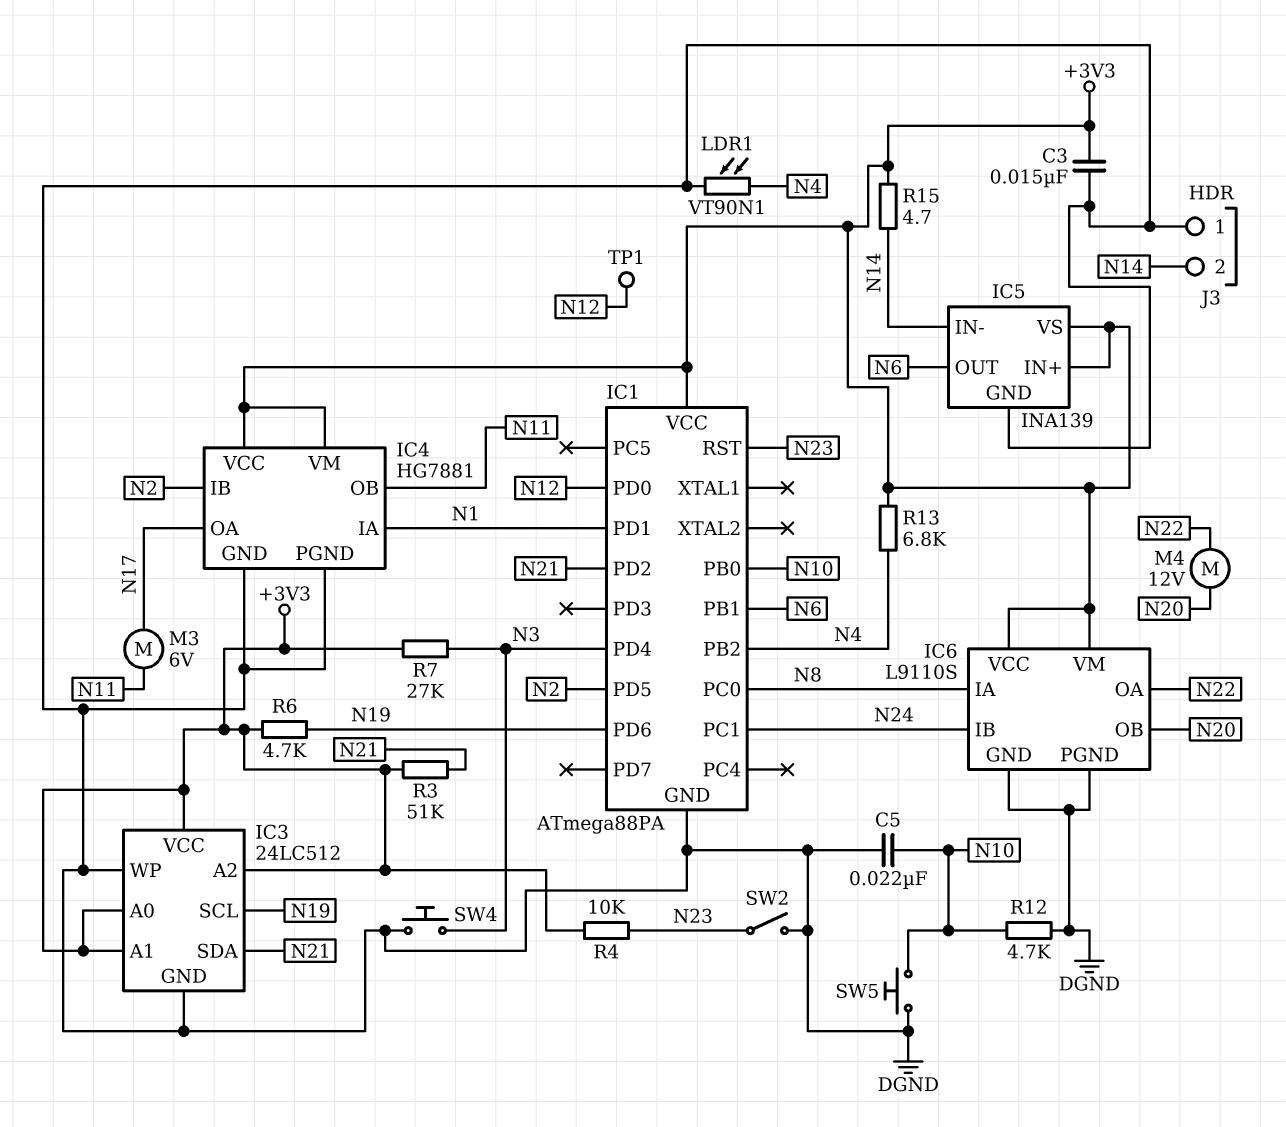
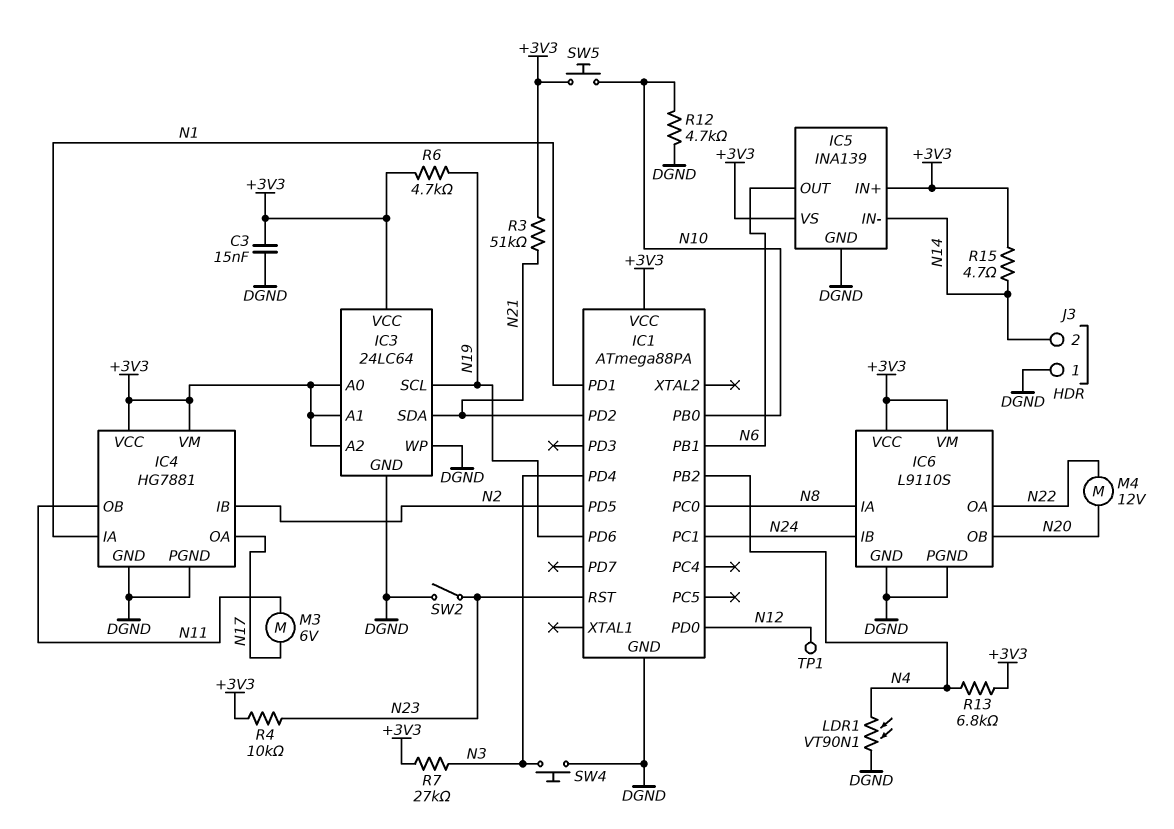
C5: 22nF (DGND, N10) -> none
IC3: 24LC512 -> 24LC64
SW5: button (DGND, N10) -> button (+3V3, N10)

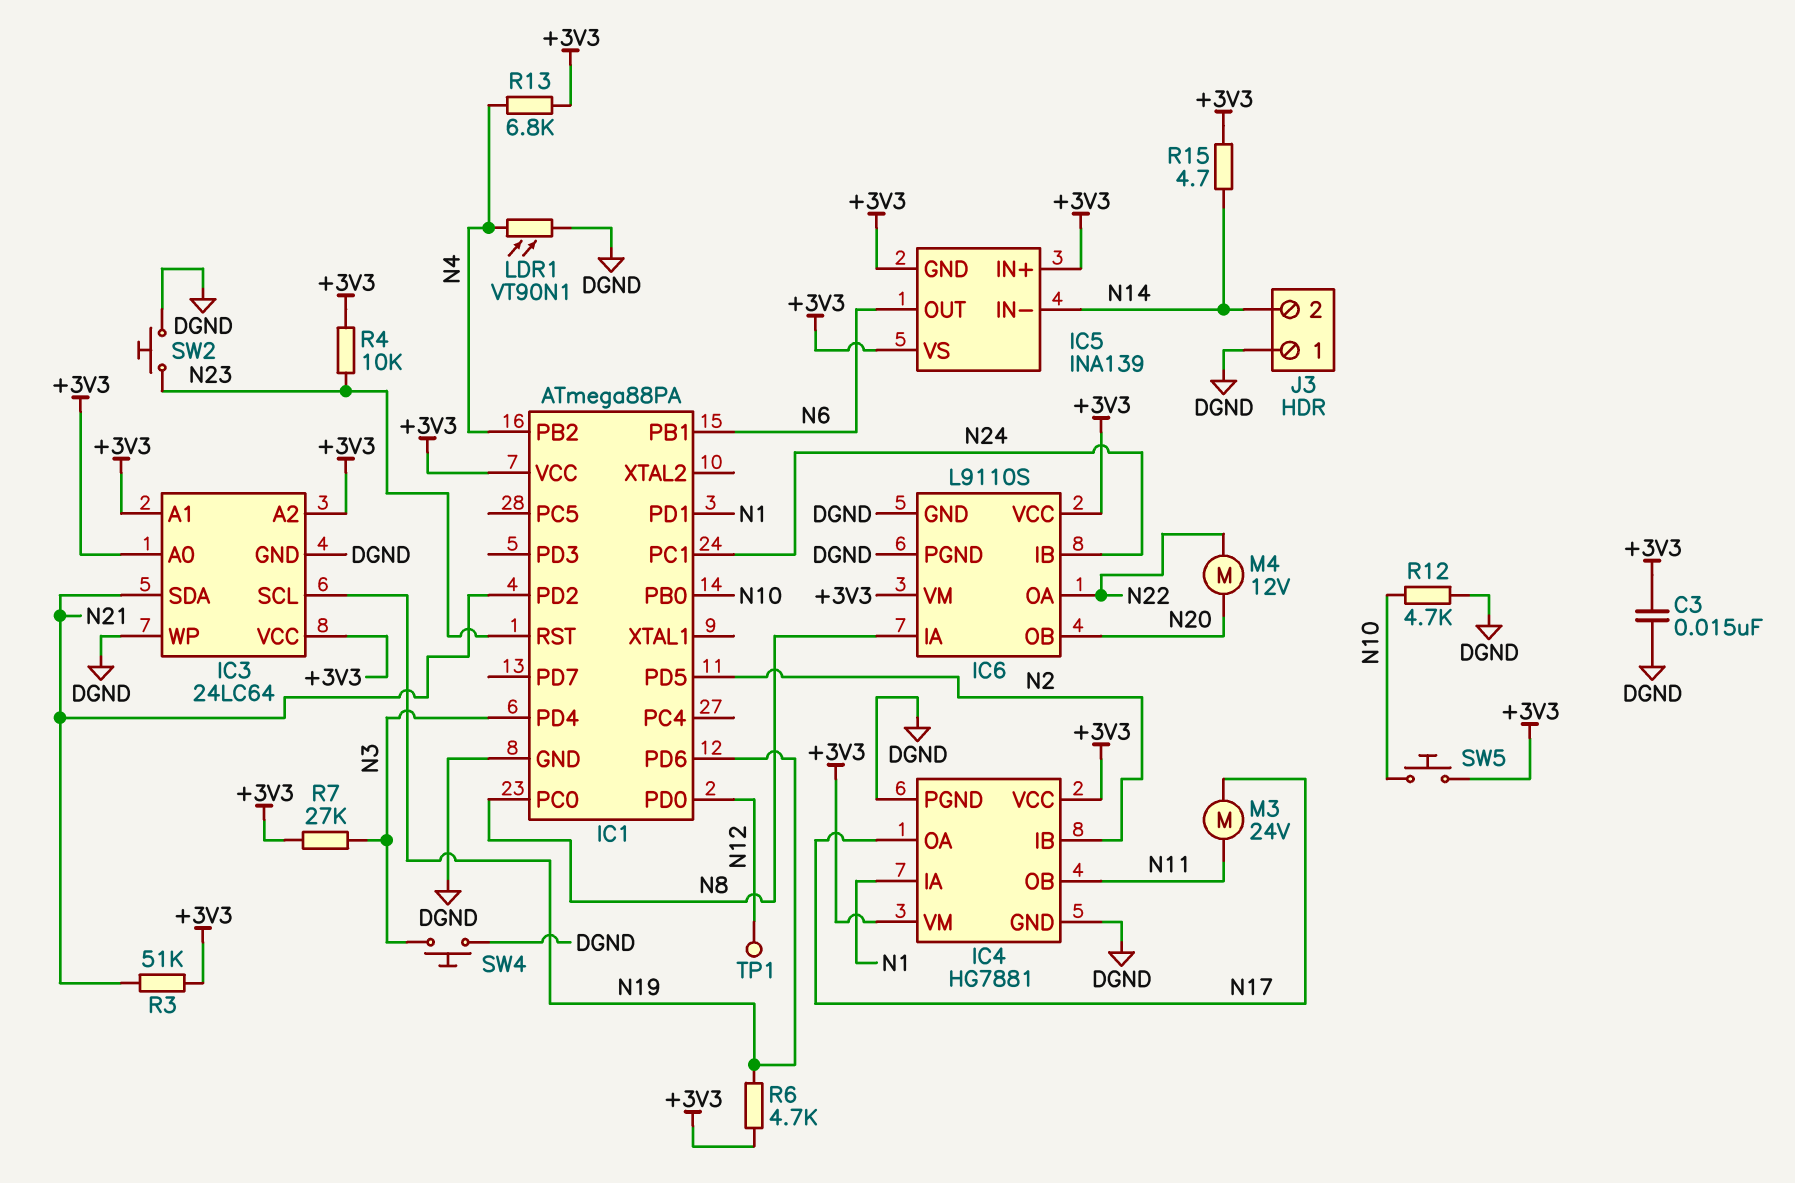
IC5 pin GND: DGND -> +3V3
M3: motor 6V (N11, N17) -> motor 24V (N11, N17)
SW2: switch (DGND, N23) -> button (DGND, N23)

